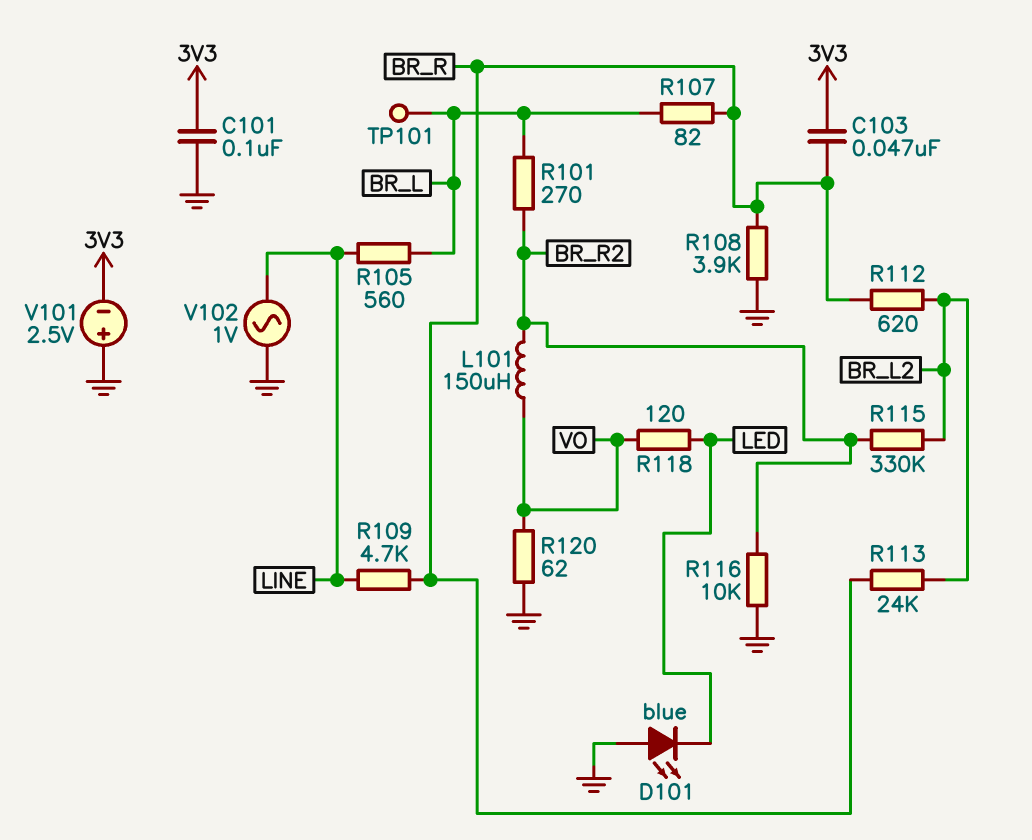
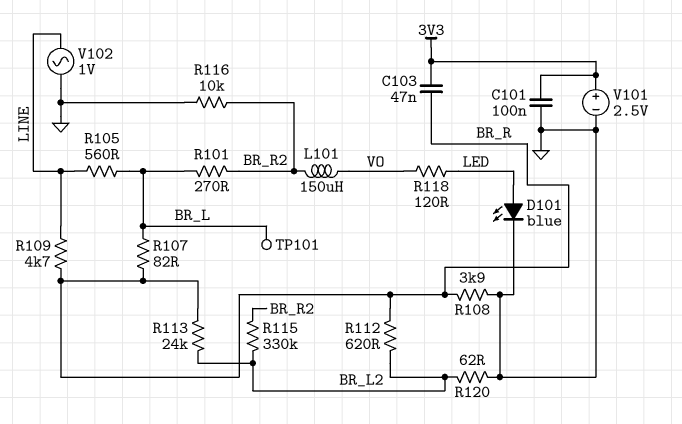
D101: LED blue (A GND, K LED) -> LED blue (A LED, K GND)
R120: 62 (GND, VO) -> 62 (BR_L2, GND)
V101: 2.5V (plus GND, minus 3V3) -> 2.5V (plus 3V3, minus GND)

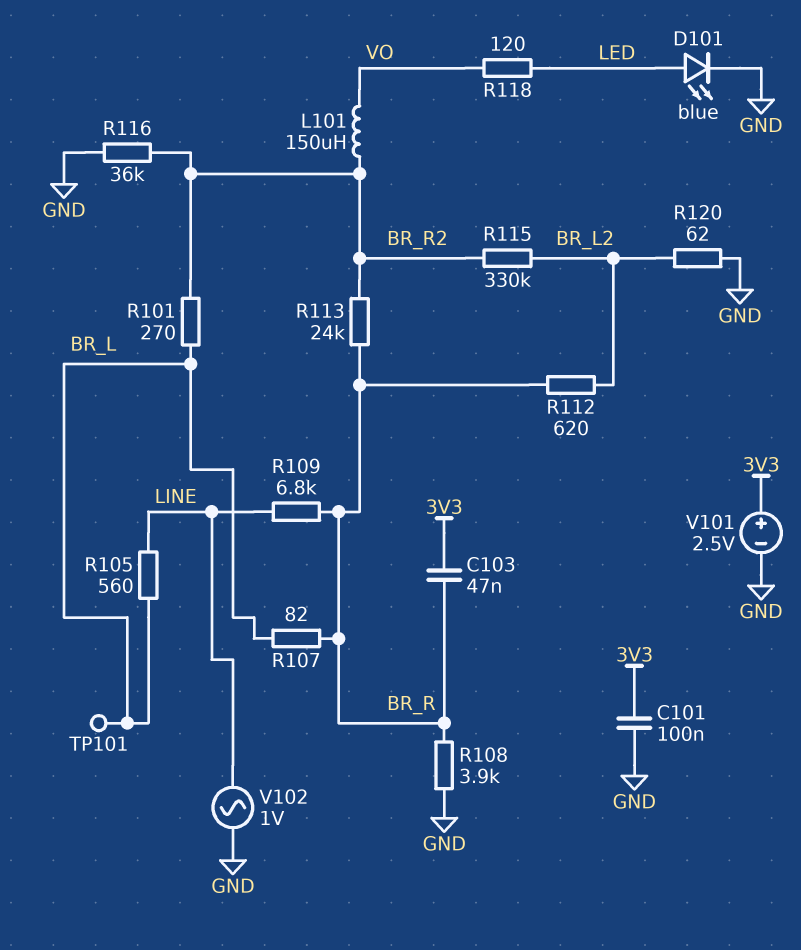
R109: 4.7k (BR_R, LINE) -> 6.8k (BR_R, LINE)
R113: 24k (BR_L2, BR_R) -> 24k (BR_R, BR_R2)
R116: 10k (BR_R2, GND) -> 36k (BR_R2, GND)

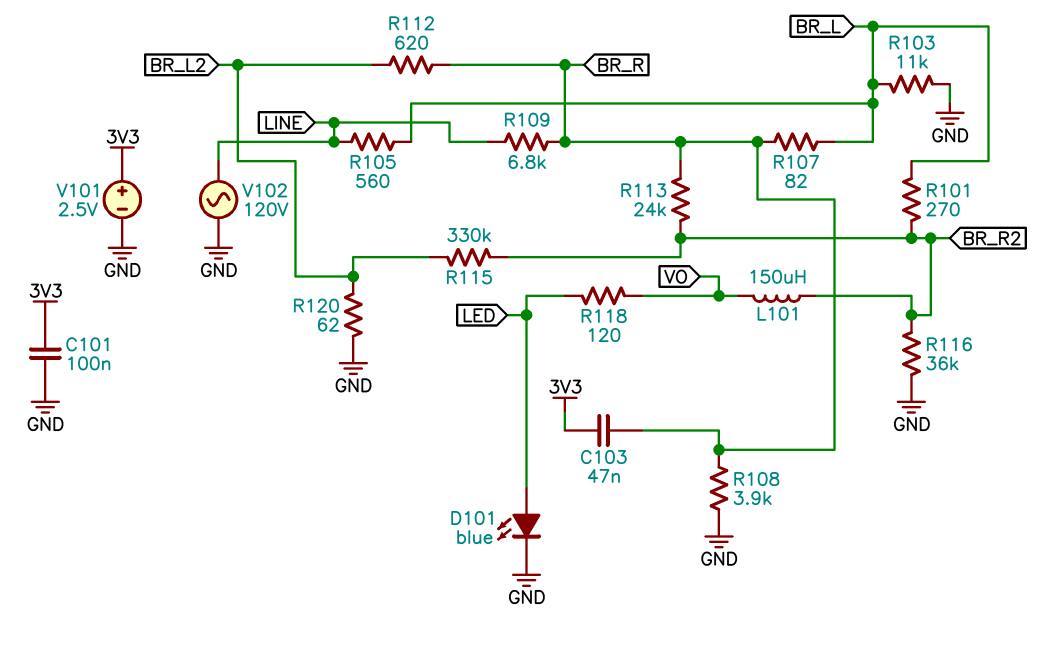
R103: none -> 11k (BR_L, GND)
TP101: test point (BR_L) -> none
V102: AC 1V (GND, LINE) -> AC 120V (GND, LINE)

